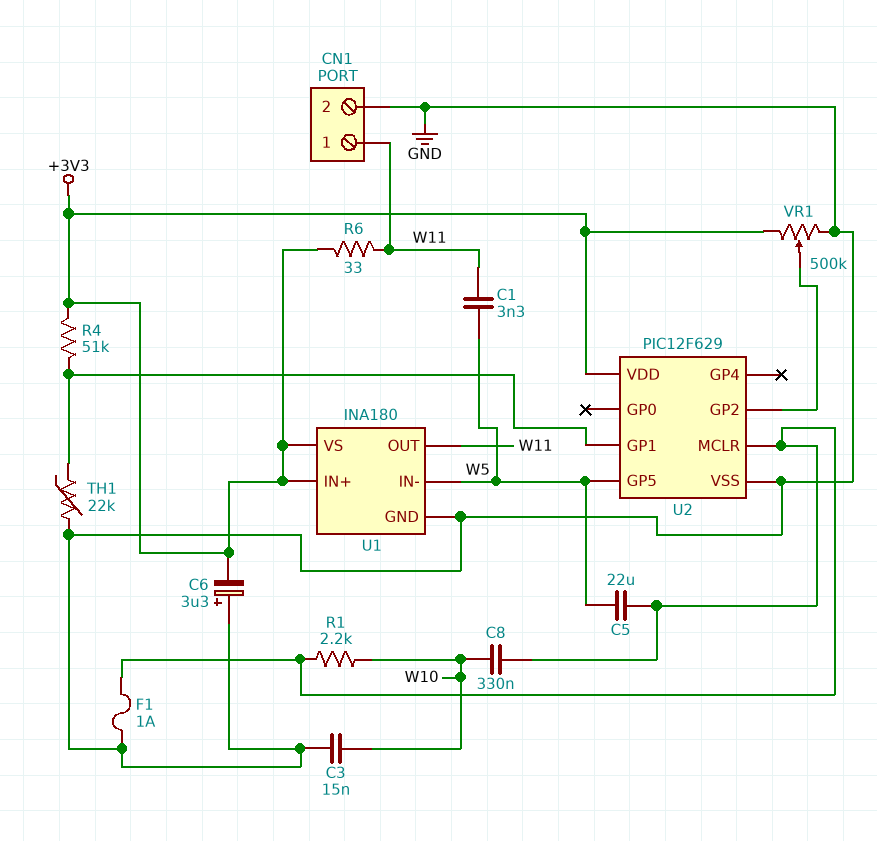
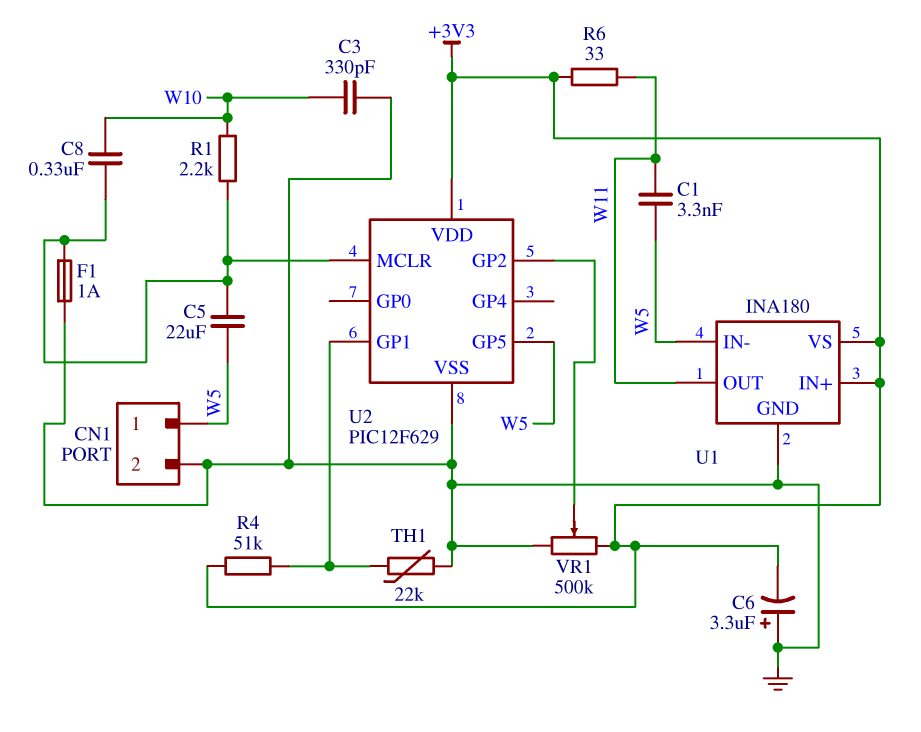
C3: 15nF (GND, W10) -> 330pF (GND, W10)
CN1 pin 1: W11 -> W5

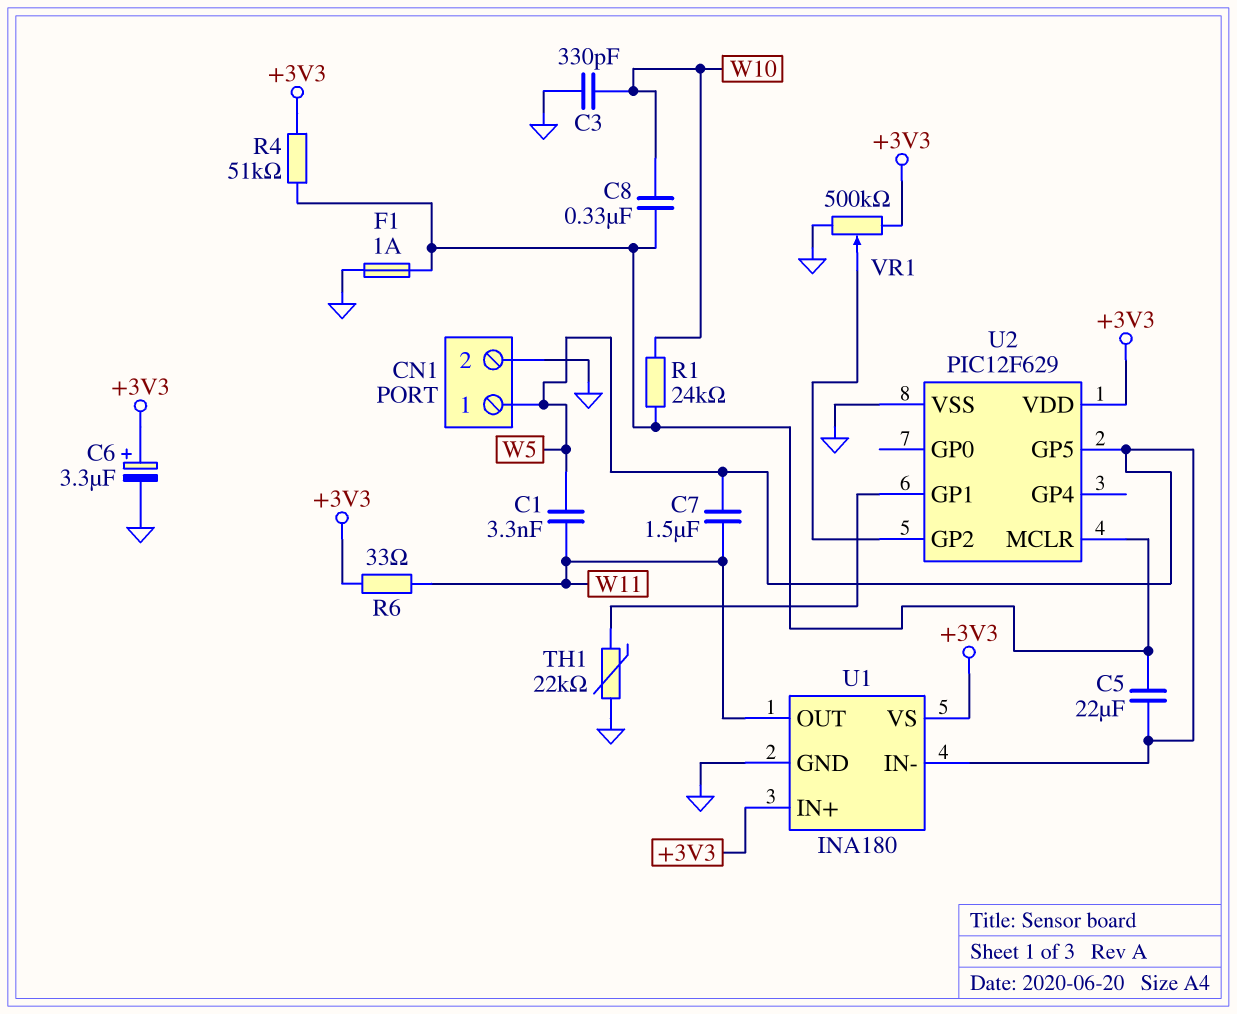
C6: 3.3uF (plus GND, minus +3V3) -> 3.3uF (plus +3V3, minus GND)
C7: none -> 1.5uF (W5, W11)
R1: 2.2k (U2/MCLR, W10) -> 24k (U2/MCLR, W10)
R4: 51k (+3V3, U2/GP1) -> 51k (+3V3, U2/MCLR)

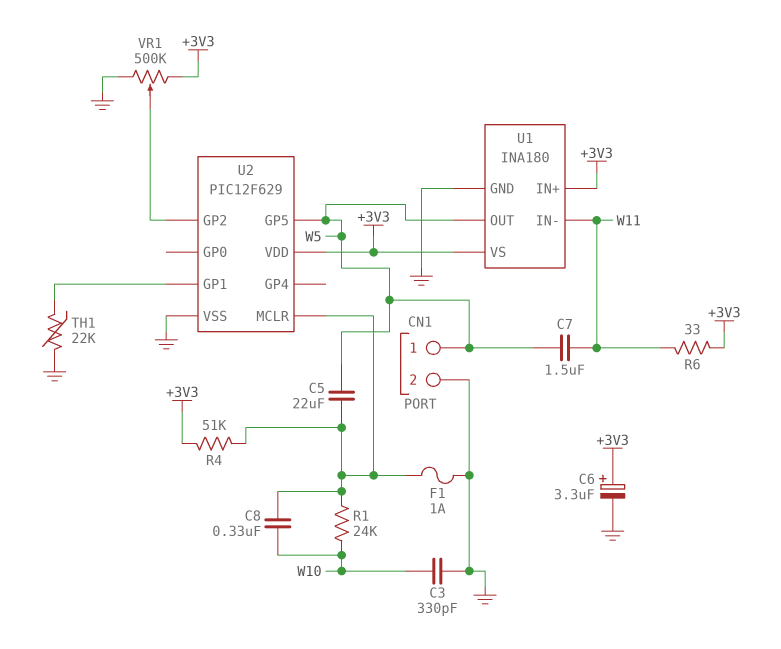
C1: 3.3nF (W5, W11) -> none
U1 pin IN-: W5 -> W11
U1 pin OUT: W11 -> W5

